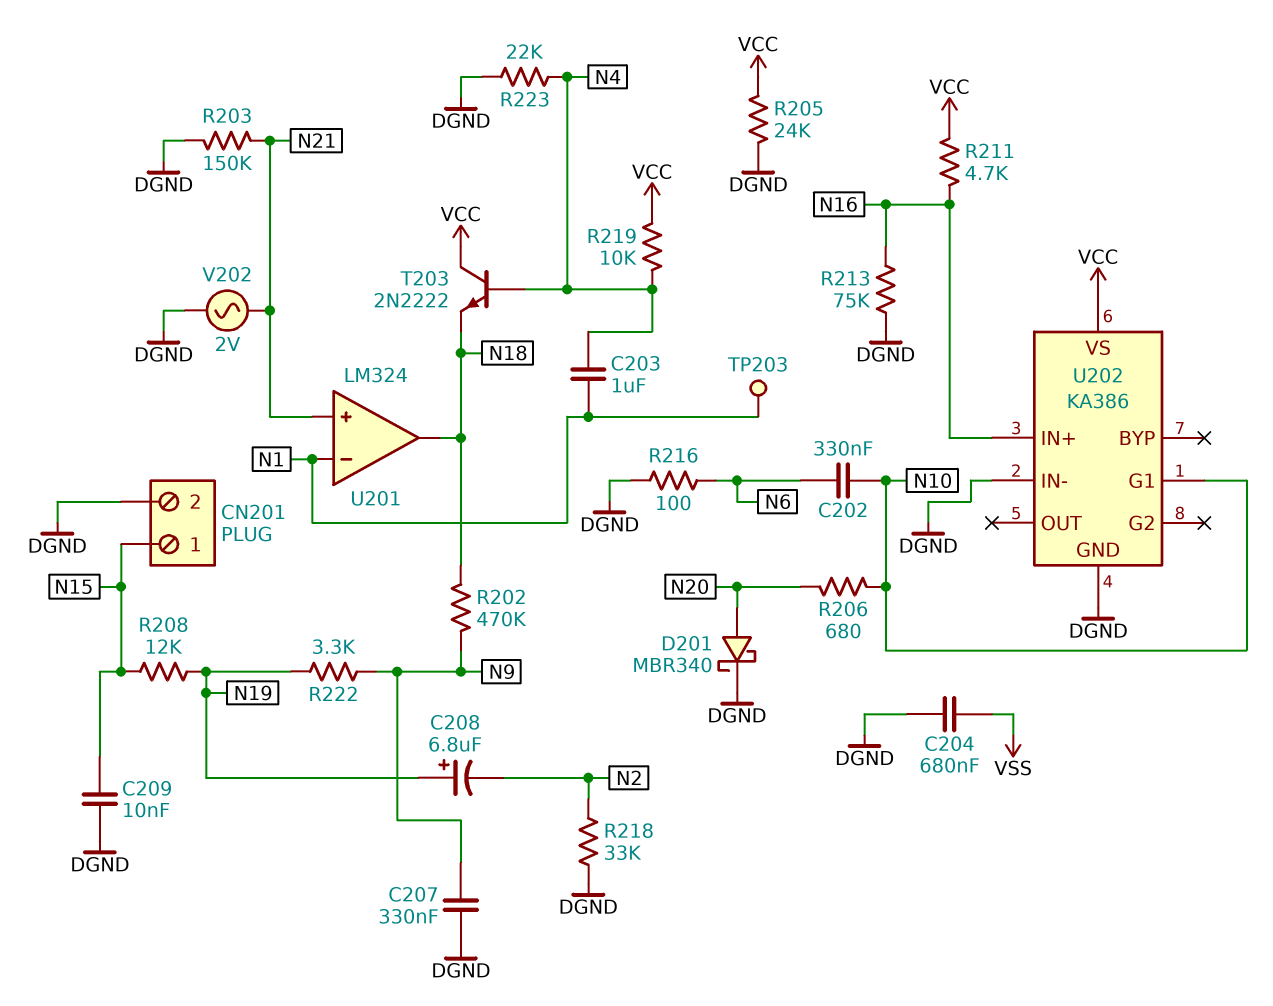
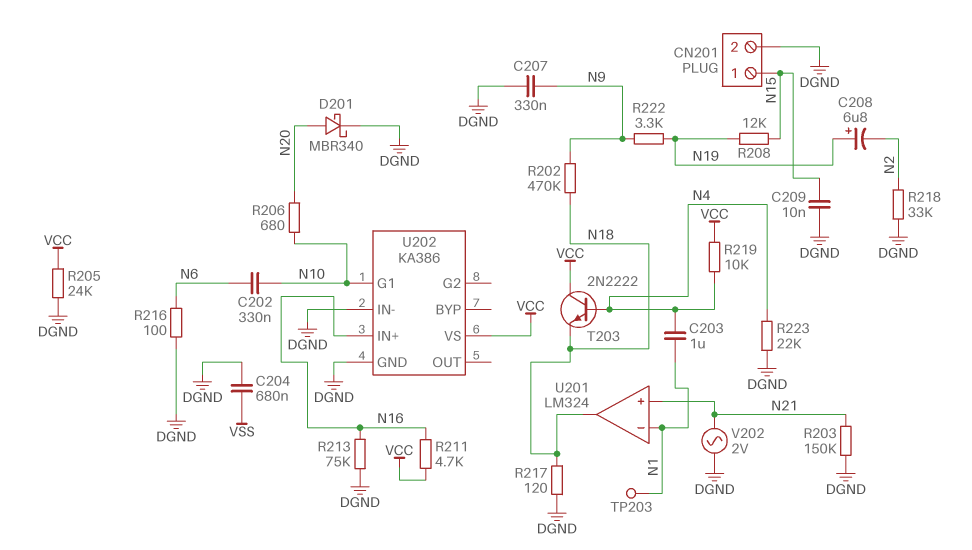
R217: none -> 120 (DGND, N18)

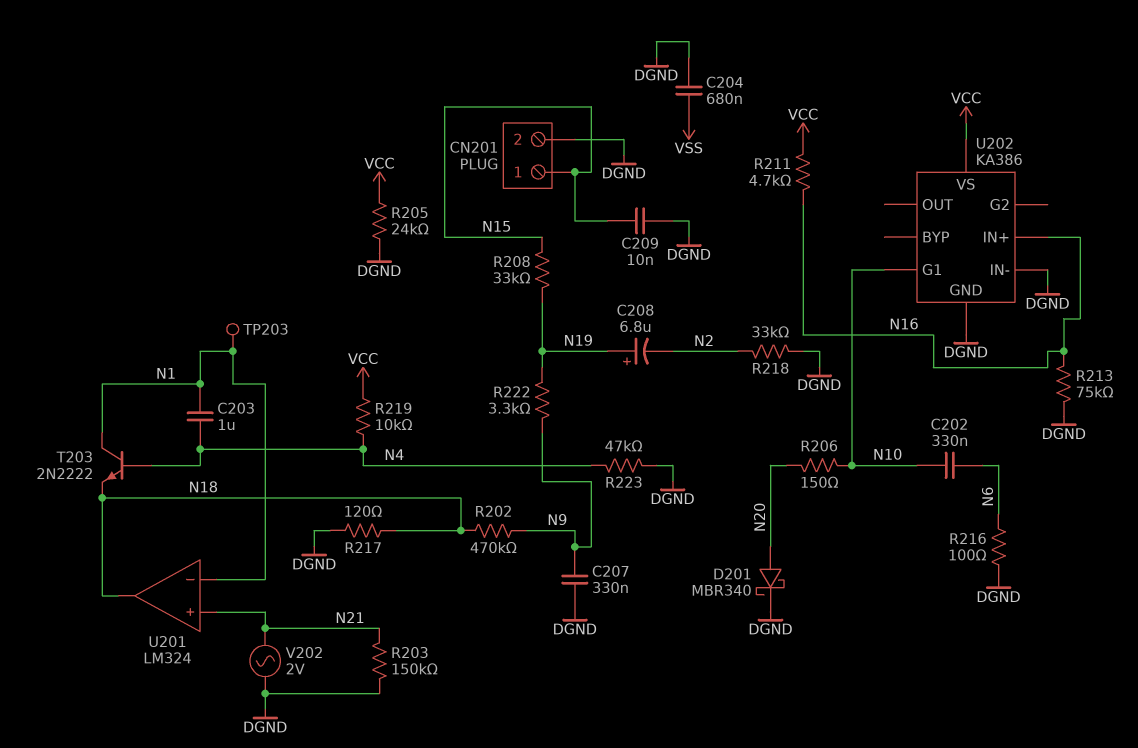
R206: 680 (N10, N20) -> 150 (N10, N20)
R208: 12k (N15, N19) -> 33k (N15, N19)
R223: 22k (DGND, N4) -> 47k (DGND, N4)
T203: NPN 2N2222 (B N4, C VCC, E N18) -> NPN 2N2222 (B N4, C N1, E N18)

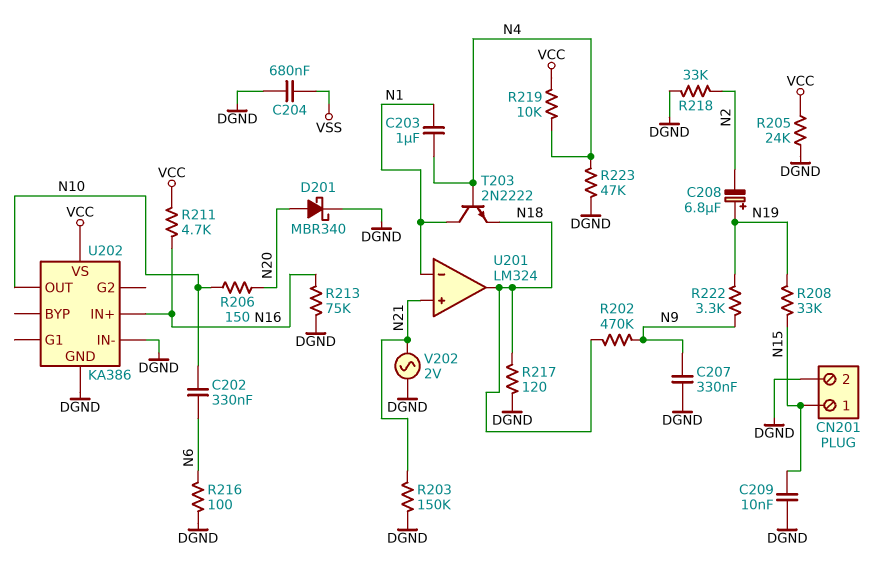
TP203: test point (N1) -> none
U202 pin G1: N10 -> none
U202 pin OUT: none -> N10

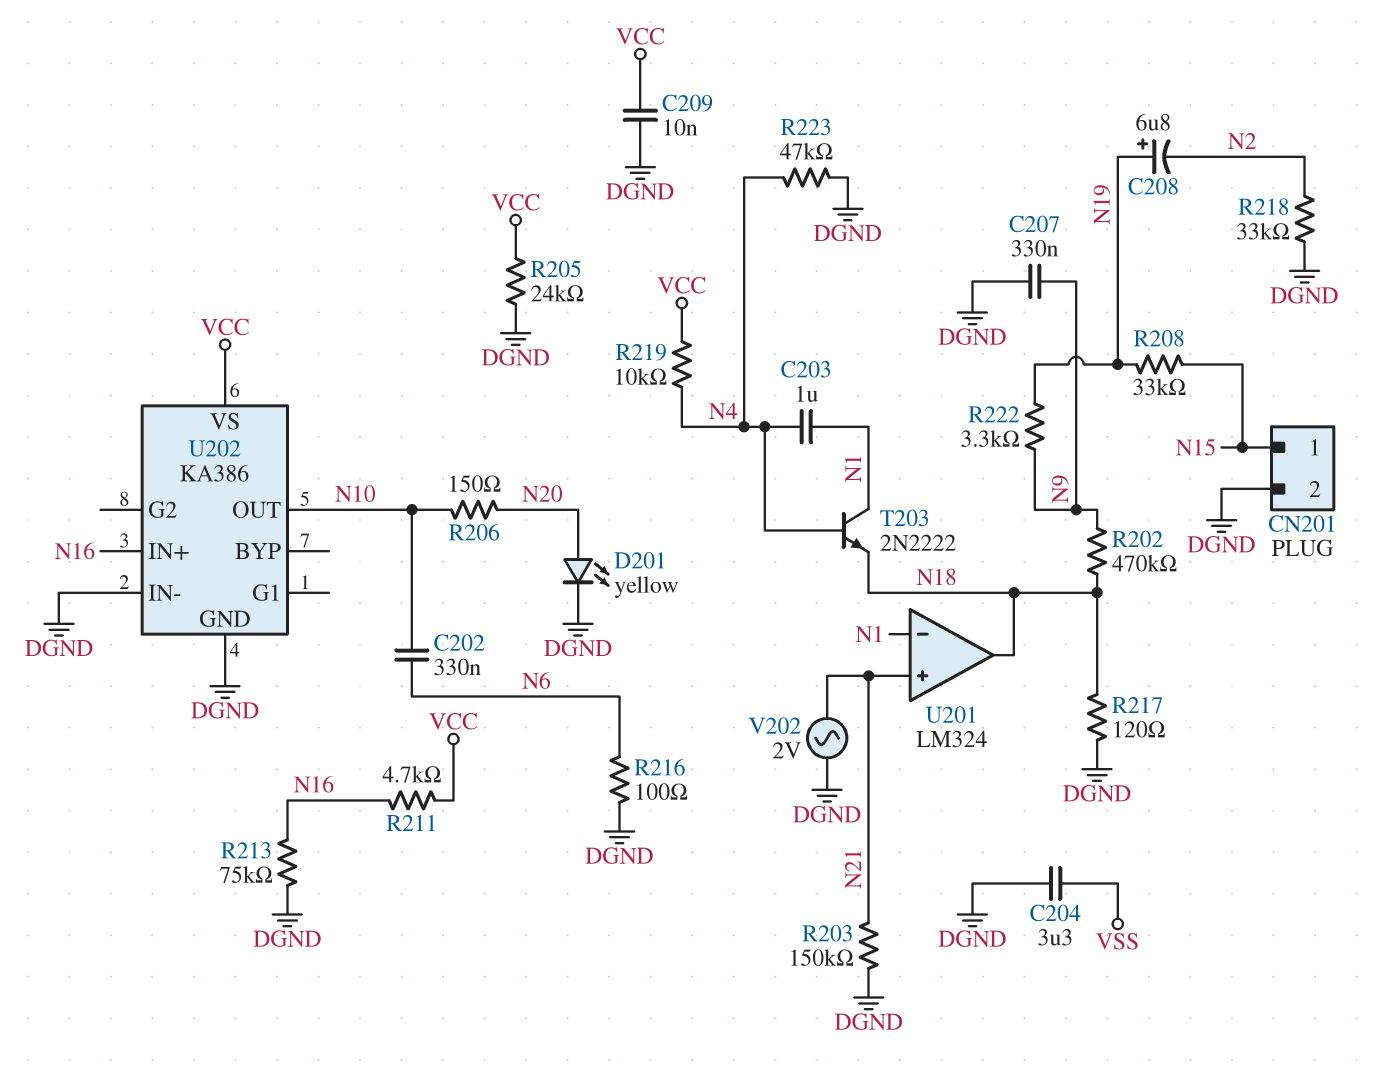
C204: 680nF (DGND, VSS) -> 3.3uF (DGND, VSS)
C209: 10nF (DGND, N15) -> 10nF (DGND, VCC)
D201: schottky MBR340 (A N20, K DGND) -> LED yellow (A N20, K DGND)

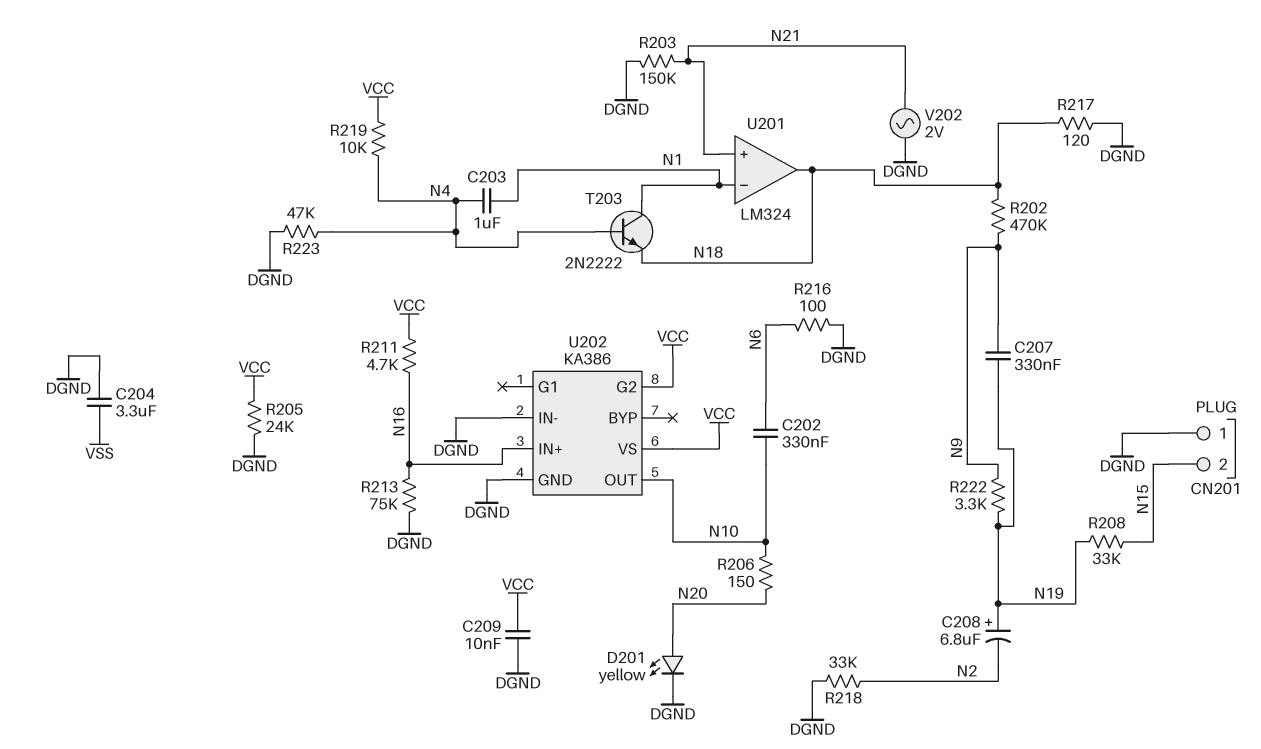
C207: 330nF (DGND, N9) -> 330nF (N9, N19)
CN201 pin 1: N15 -> DGND
CN201 pin 2: DGND -> N15
U202 pin G2: none -> VCC

